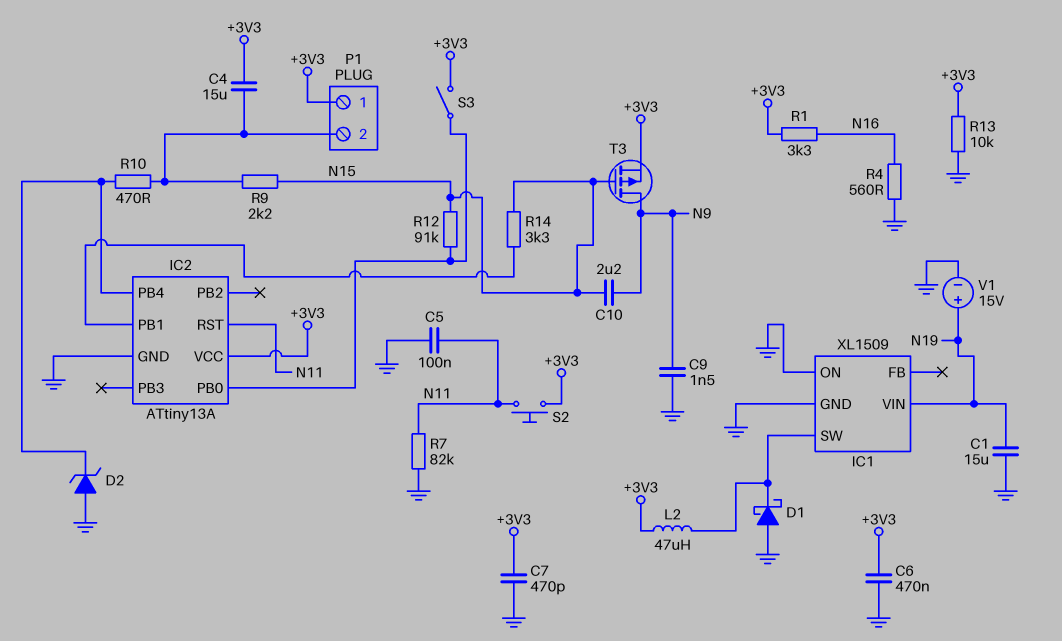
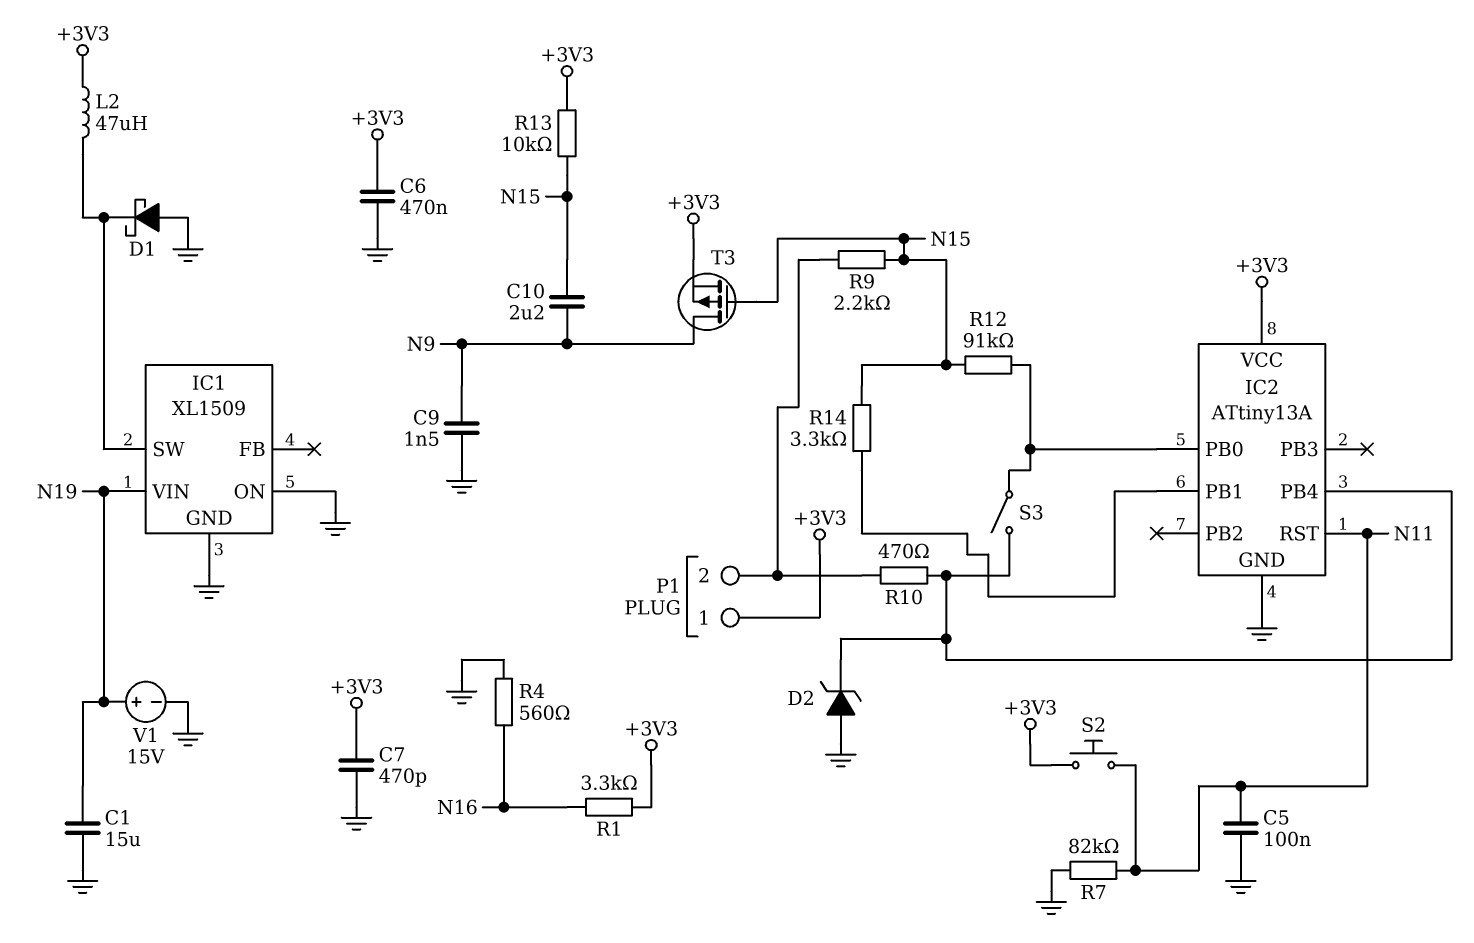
C4: 15uF (+3V3, P1/2) -> none
R13: 10k (+3V3, GND) -> 10k (+3V3, N15)
S3: switch (+3V3, IC2/PB0) -> switch (IC2/PB0, IC2/PB4)

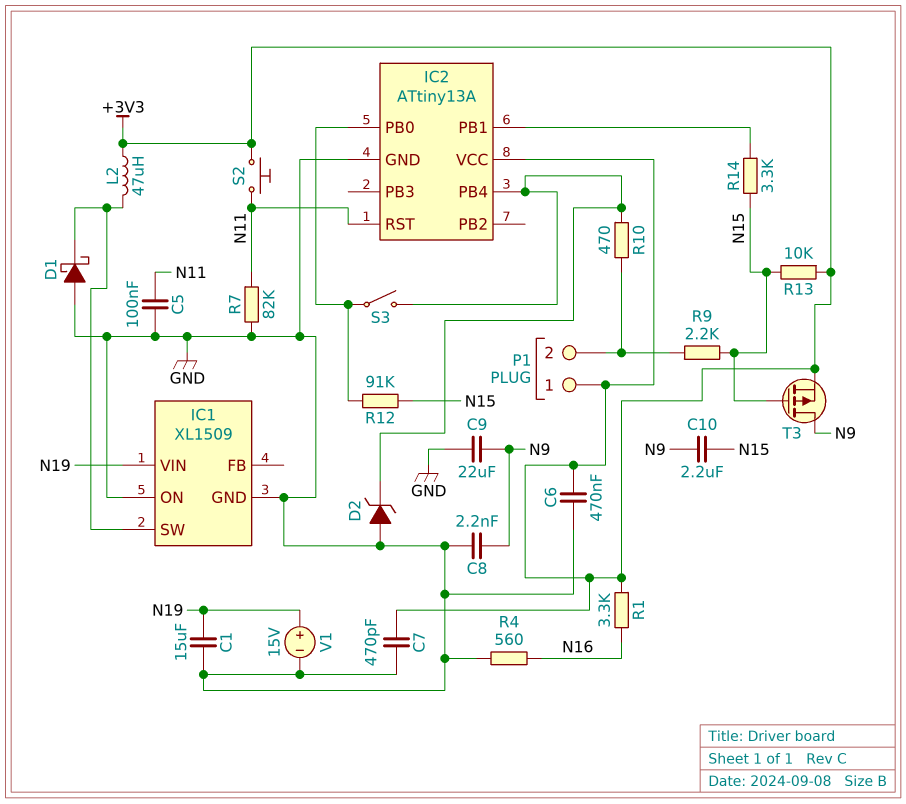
C8: none -> 2.2nF (GND, N9)
C9: 1.5nF (GND, N9) -> 22uF (GND, N9)

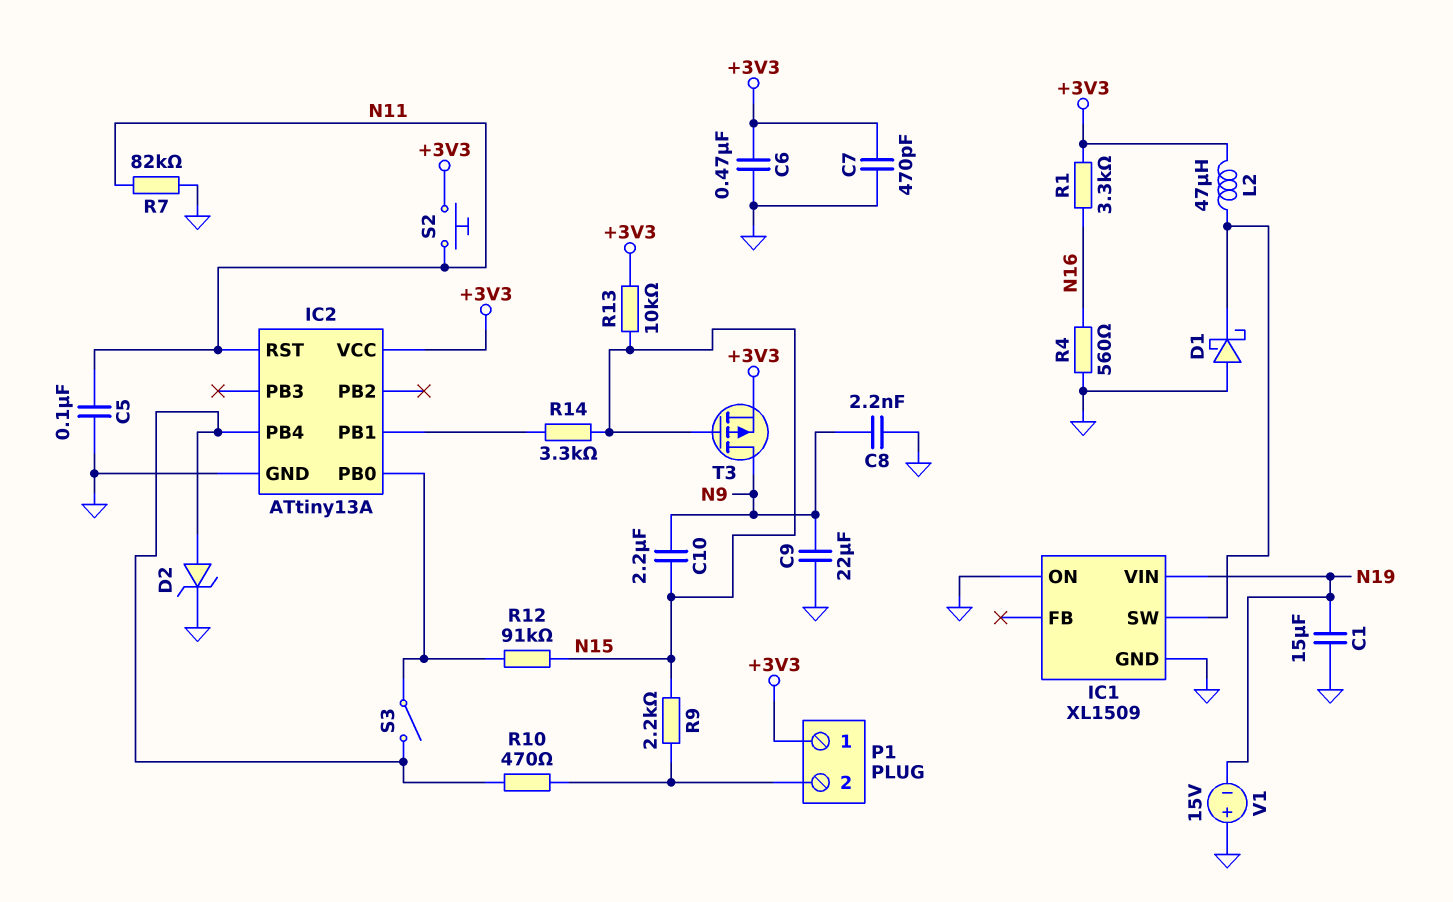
D2: zener (A GND, K IC2/PB4) -> zener (A IC2/PB4, K GND)
V1: 15V (plus N19, minus GND) -> 15V (plus GND, minus N19)

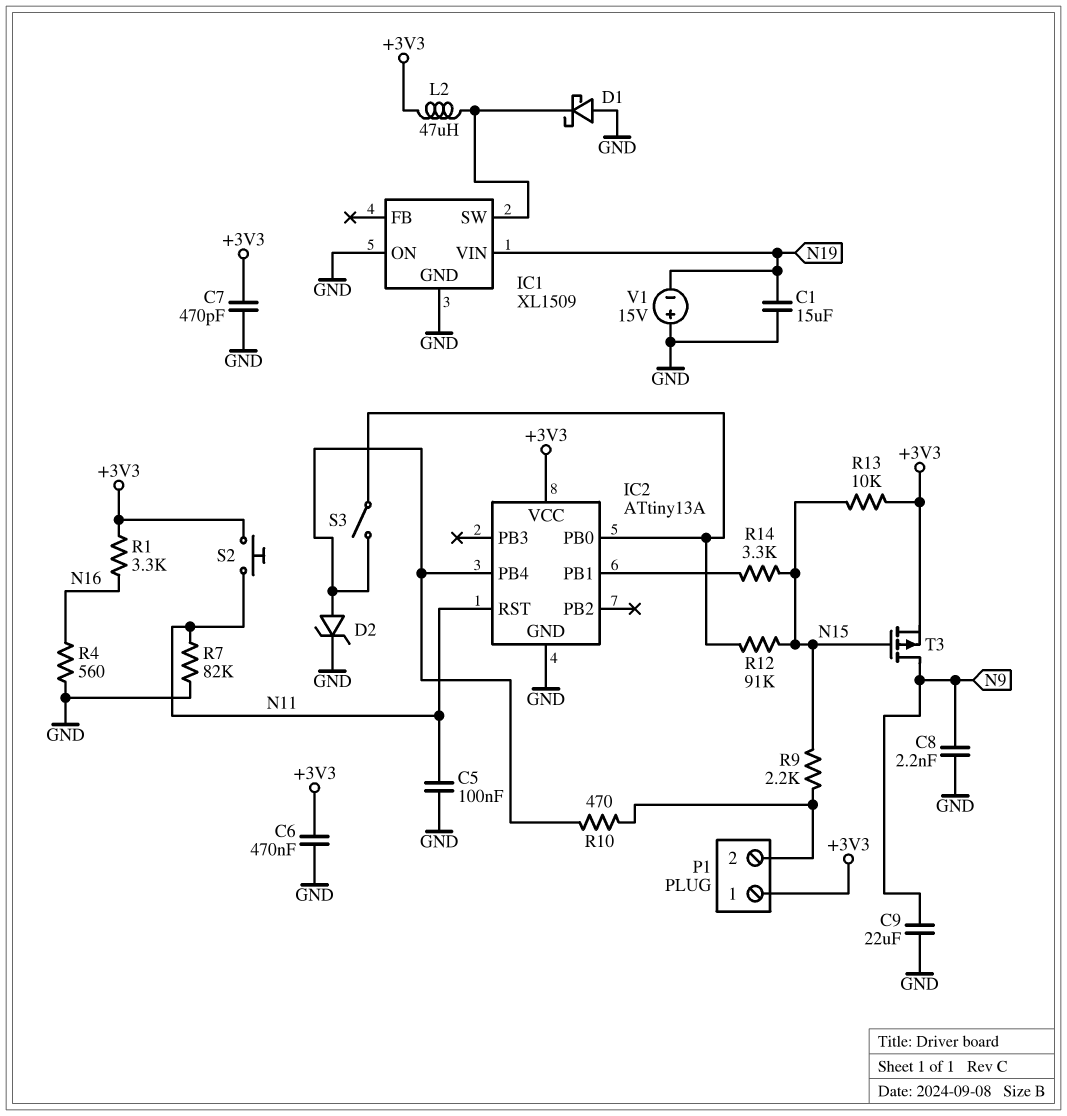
C10: 2.2uF (N9, N15) -> none

